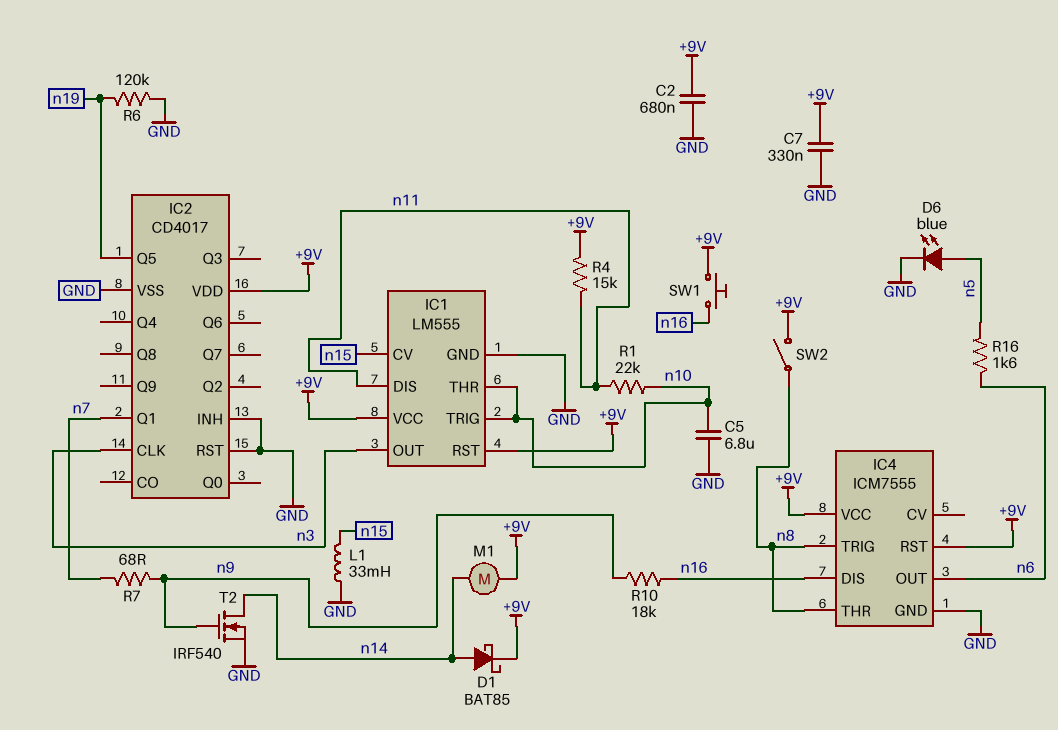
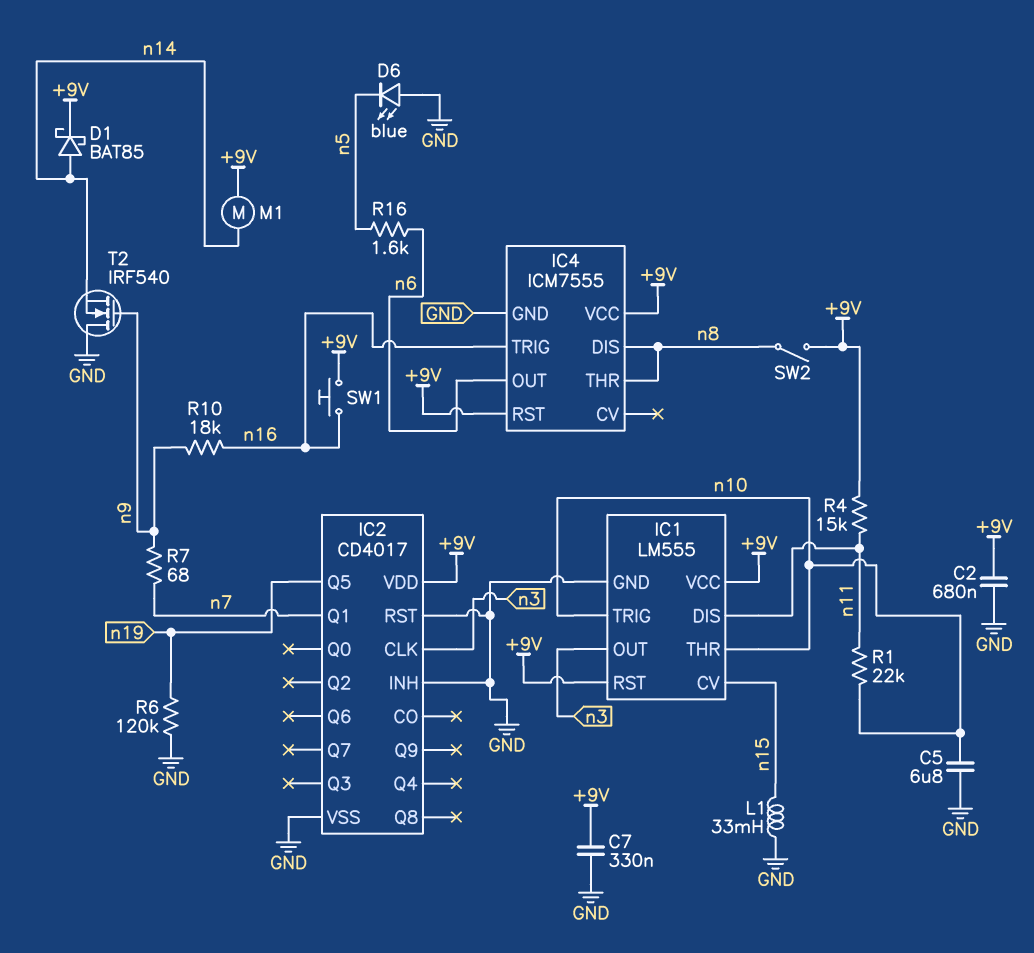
D6: LED blue (A n5, K GND) -> LED blue (A GND, K n5)
IC4 pin DIS: n16 -> n8
IC4 pin TRIG: n8 -> n16
T2: NMOS IRF540 (G n9, D n14, S GND) -> NMOS IRF540 (G n9, D GND, S n14)

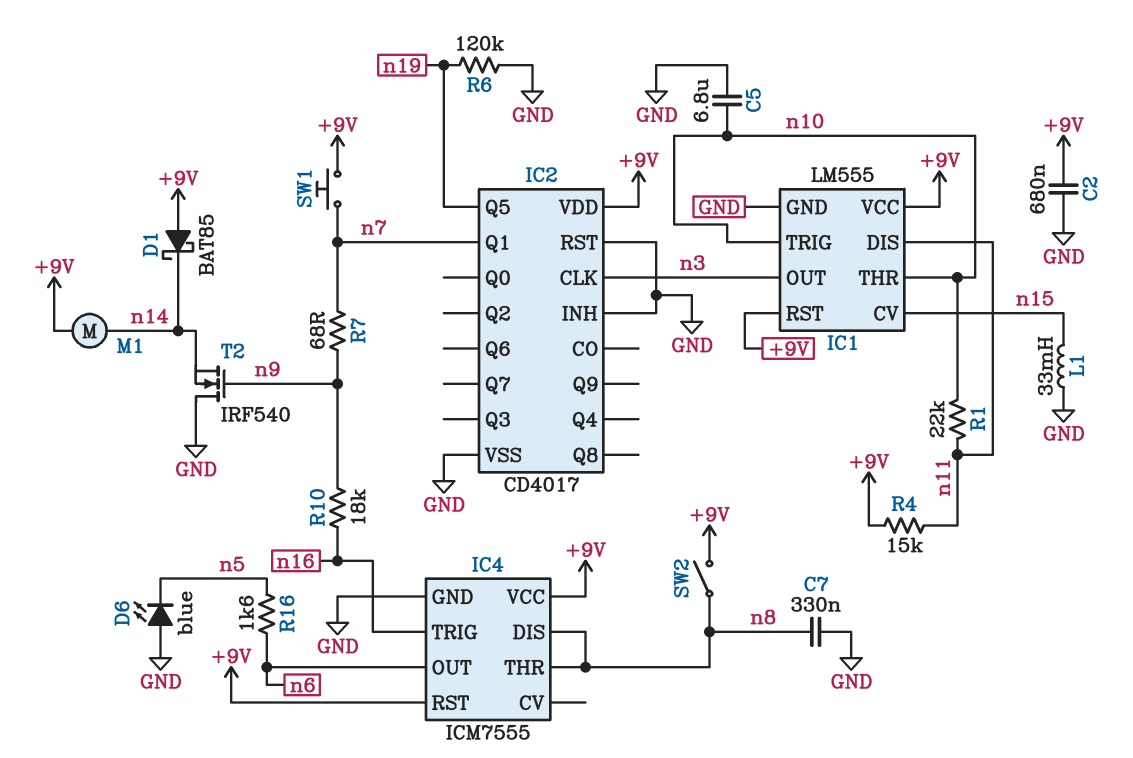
C7: 330nF (+9V, GND) -> 330nF (GND, n8)
D1: schottky BAT85 (A n14, K +9V) -> schottky BAT85 (A +9V, K n14)
SW1: button (+9V, n16) -> button (+9V, n7)

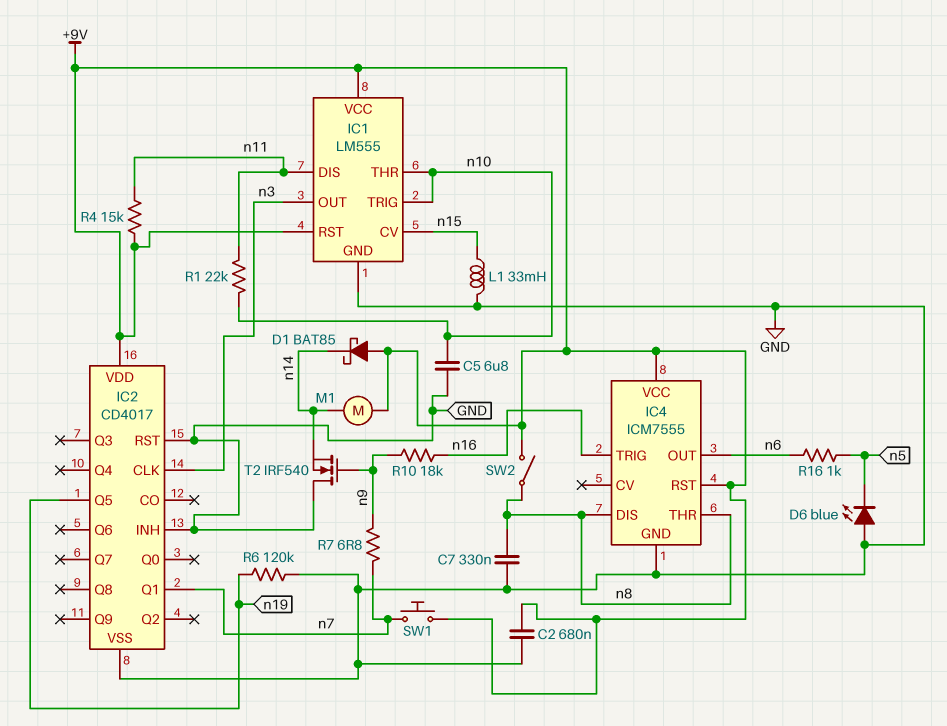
R7: 68 (n7, n9) -> 6.8 (n7, n9)
R16: 1.6k (n5, n6) -> 1k (n5, n6)

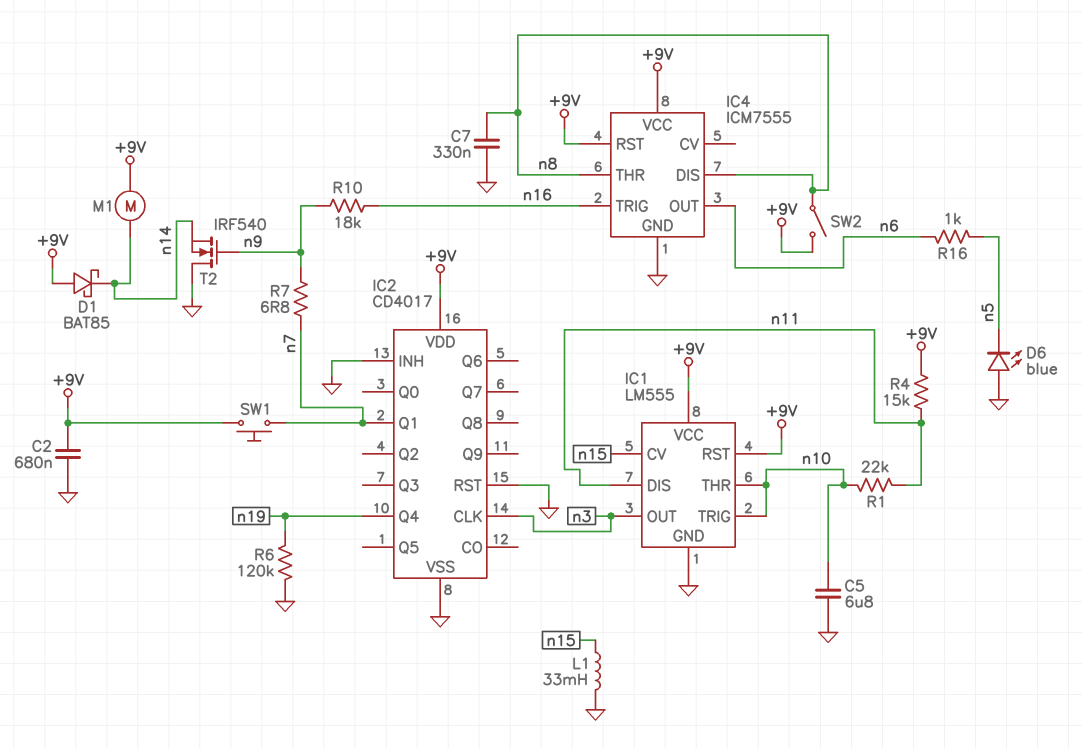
IC2 pin Q4: none -> n19
IC2 pin Q5: n19 -> none

